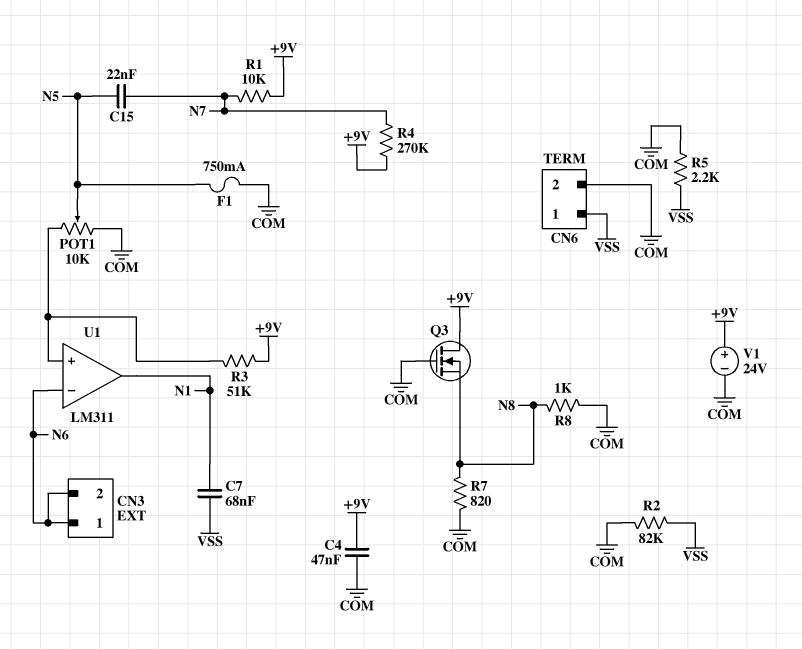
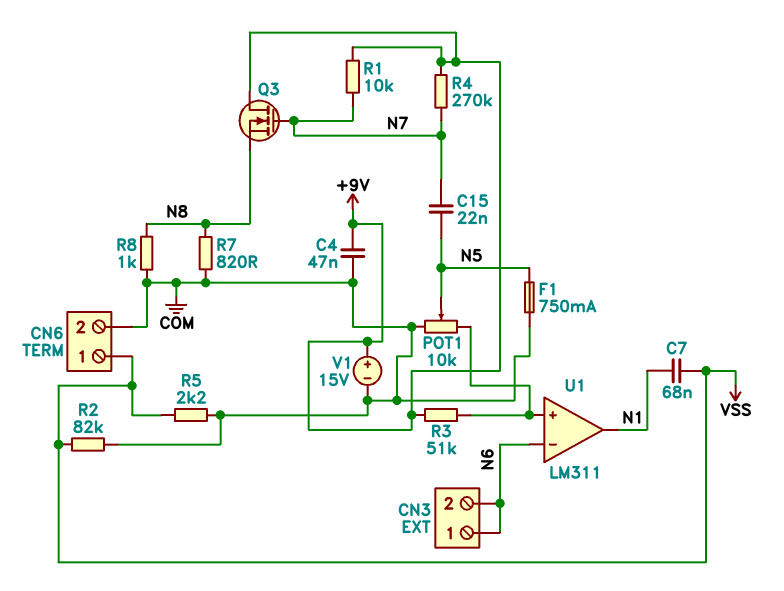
Q3: NMOS (G COM, D +9V, S N8) -> NMOS (G N7, D +9V, S N8)
V1: 24V (plus +9V, minus COM) -> 15V (plus +9V, minus COM)

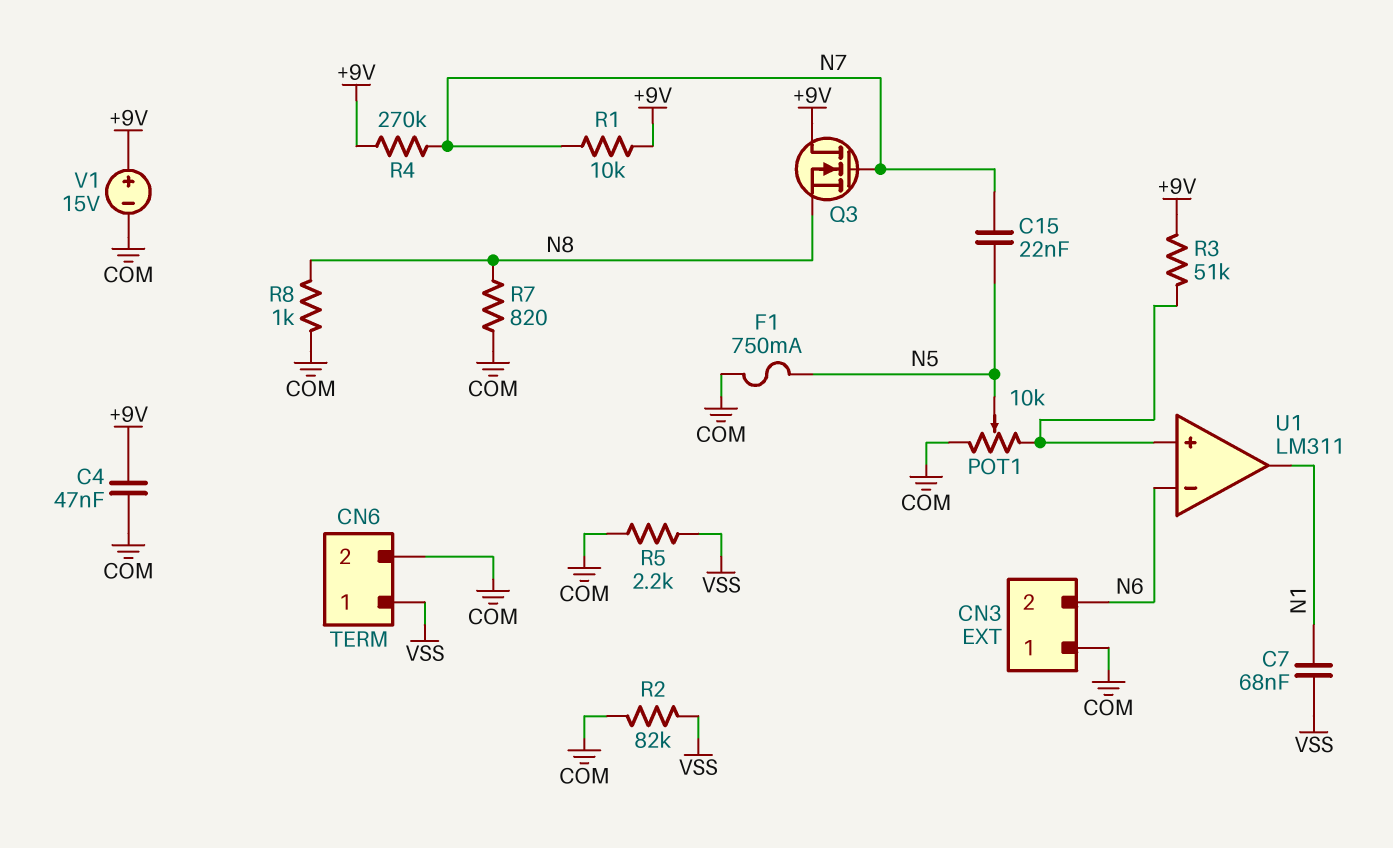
CN3 pin 1: N6 -> COM

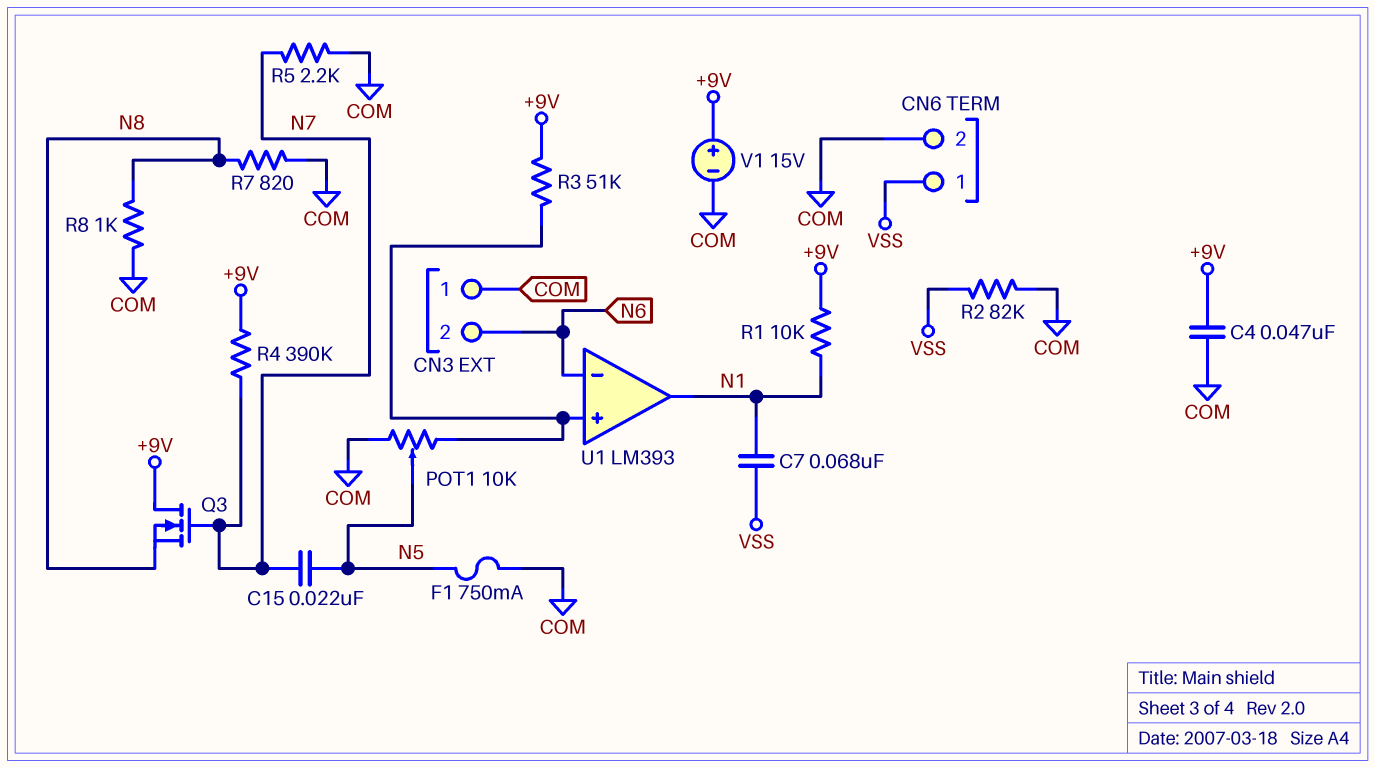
R1: 10k (+9V, N7) -> 10k (+9V, N1)
R4: 270k (+9V, N7) -> 390k (+9V, N7)
R5: 2.2k (COM, VSS) -> 2.2k (COM, N7)
U1: LM311 -> LM393

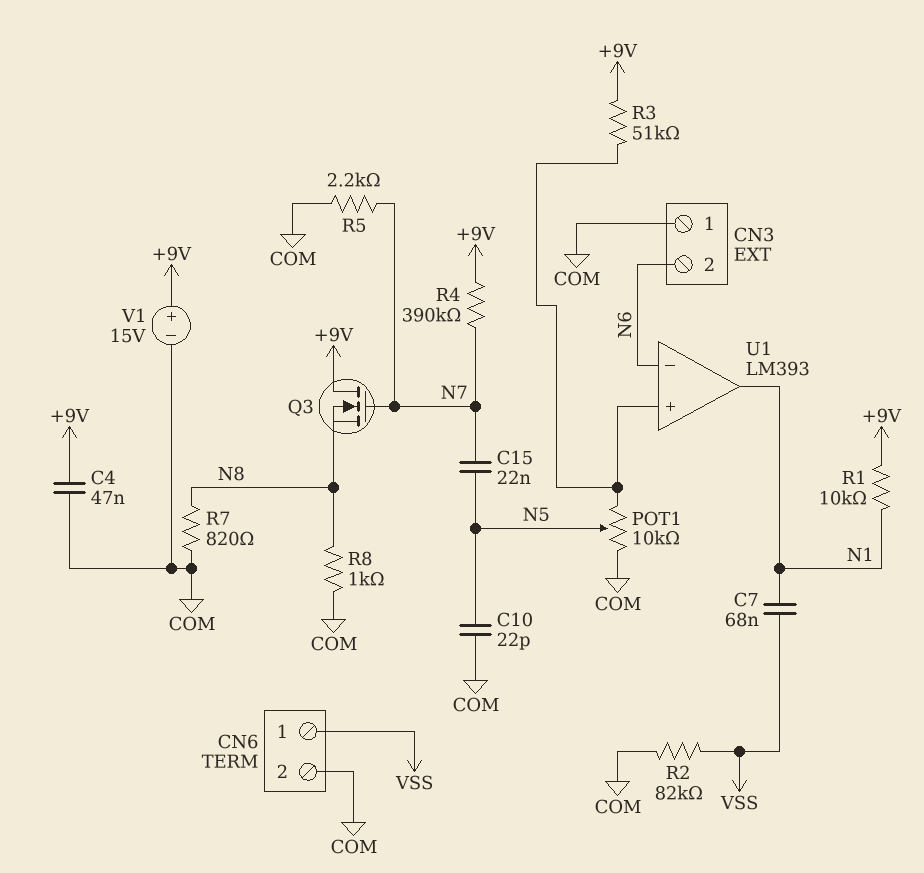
C10: none -> 22pF (COM, N5)
F1: 750mA (COM, N5) -> none

